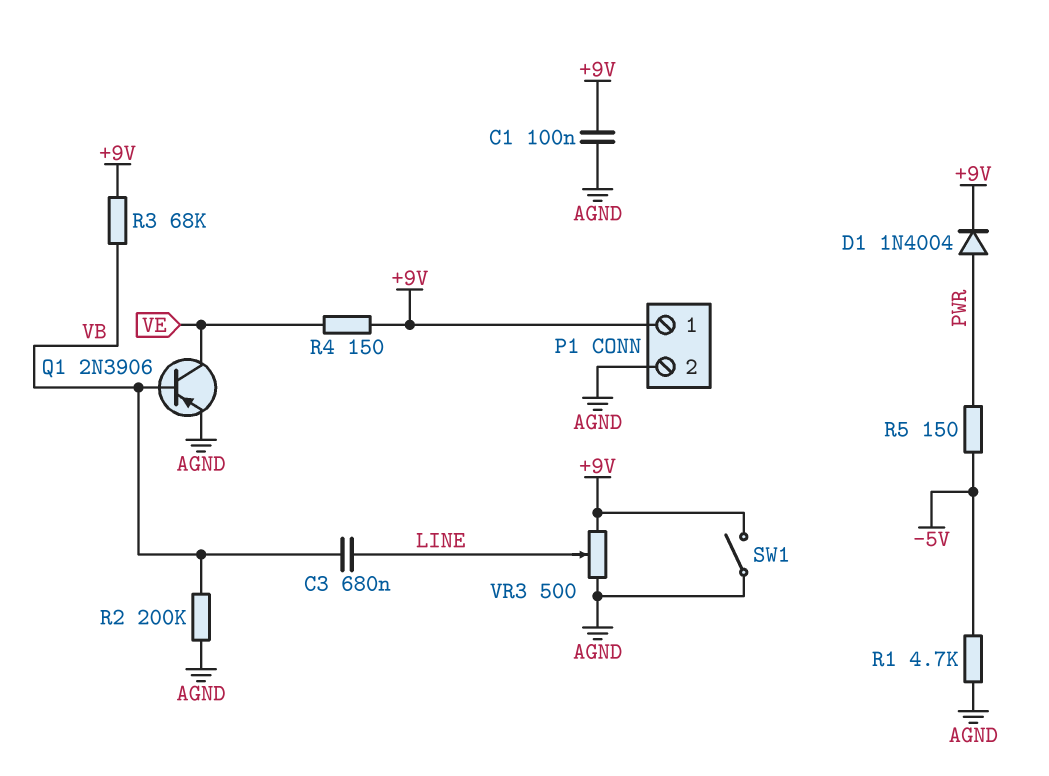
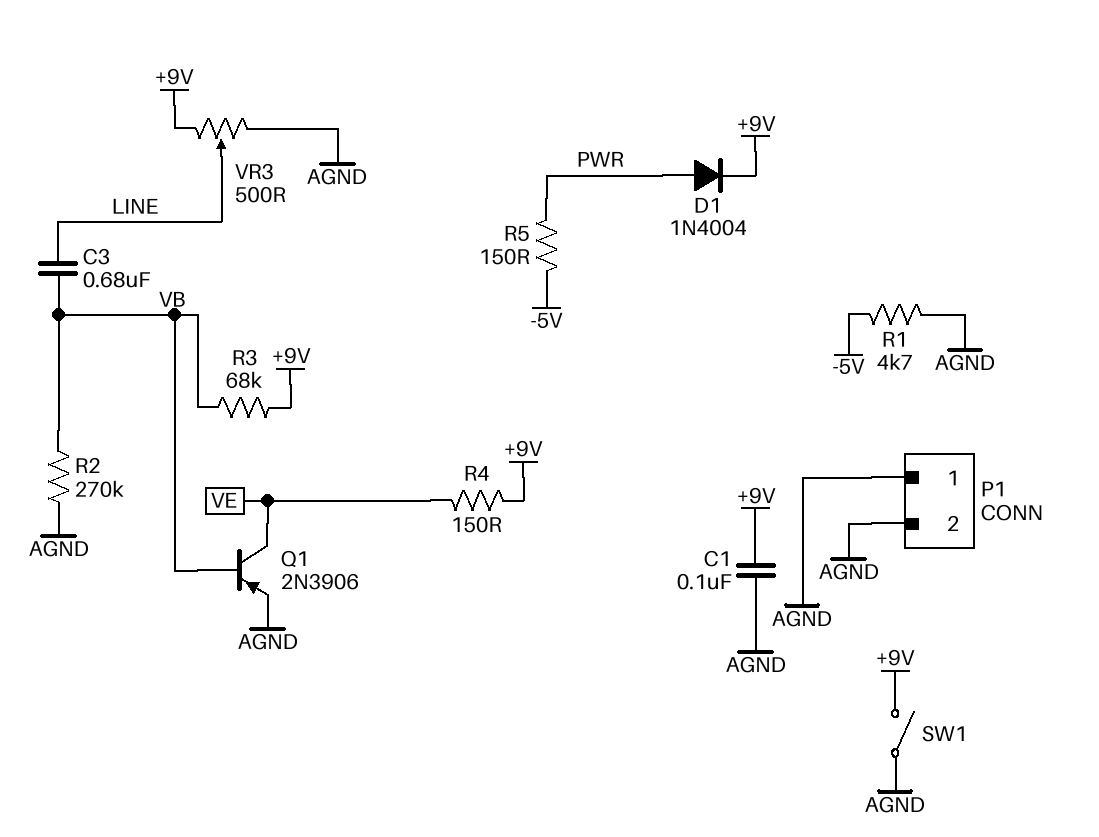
P1 pin 1: +9V -> AGND
R2: 200k (AGND, VB) -> 270k (AGND, VB)

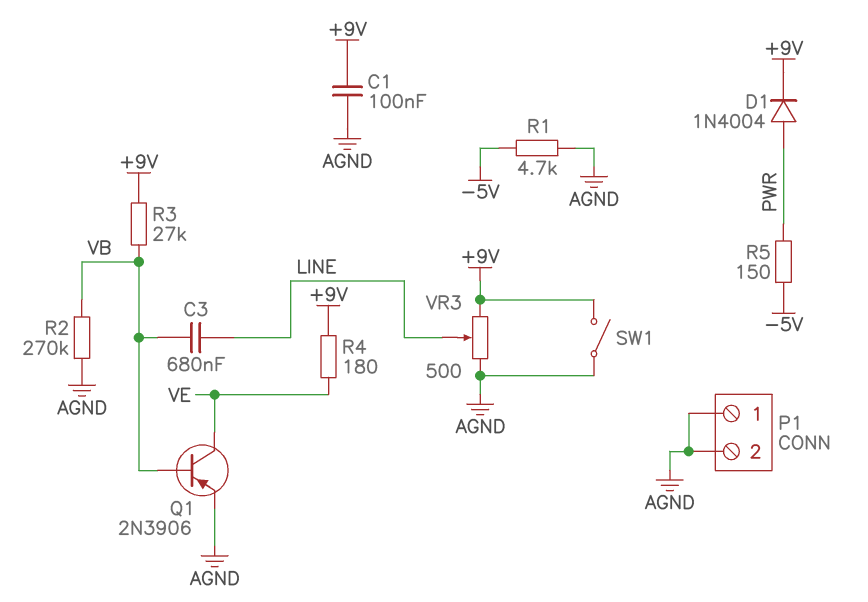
R3: 68k (+9V, VB) -> 27k (+9V, VB)
R4: 150 (+9V, VE) -> 180 (+9V, VE)

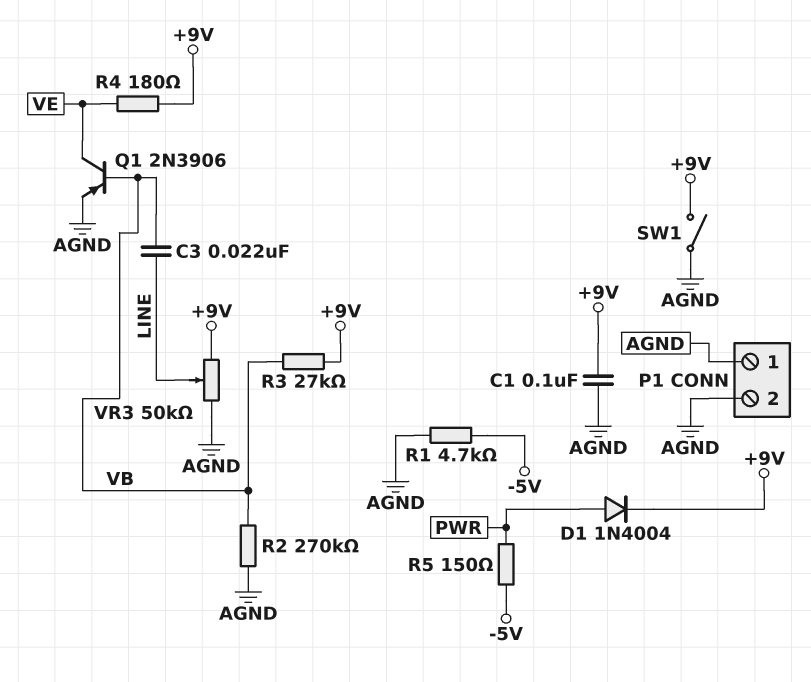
C3: 680nF (LINE, VB) -> 22nF (LINE, VB)
VR3: 500 (+9V, AGND, wiper LINE) -> 50k (+9V, AGND, wiper LINE)

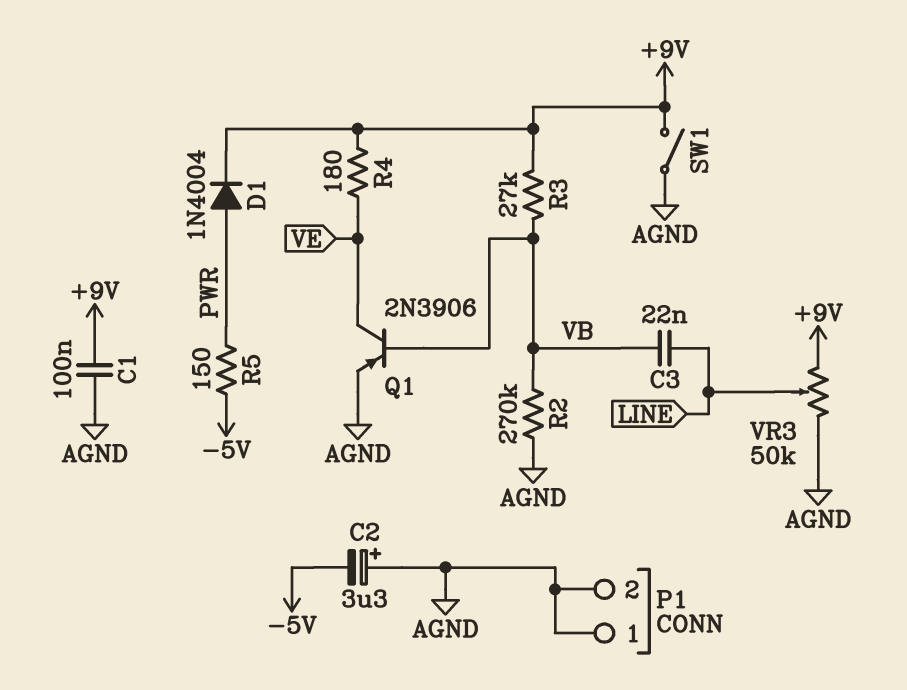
C2: none -> 3.3uF (plus AGND, minus -5V)
R1: 4.7k (-5V, AGND) -> none

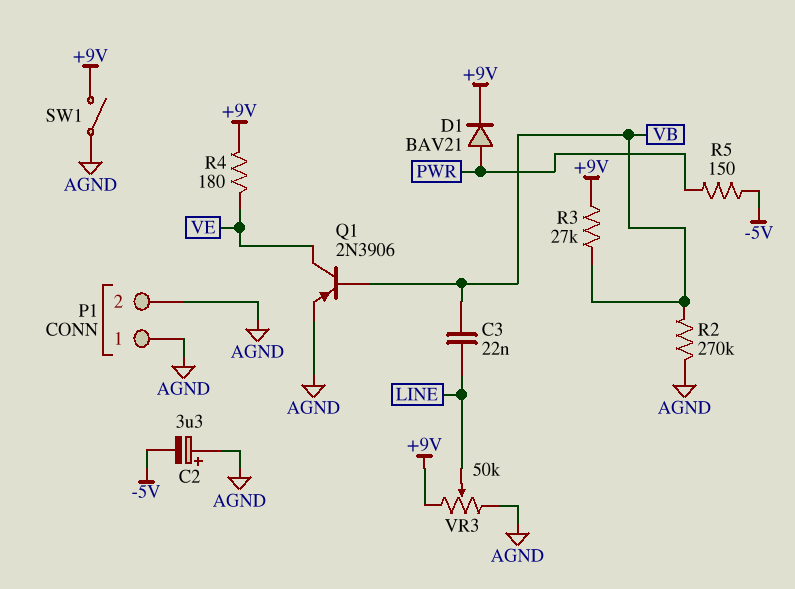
C1: 100nF (+9V, AGND) -> none
D1: diode 1N4004 (A PWR, K +9V) -> diode BAV21 (A PWR, K +9V)

